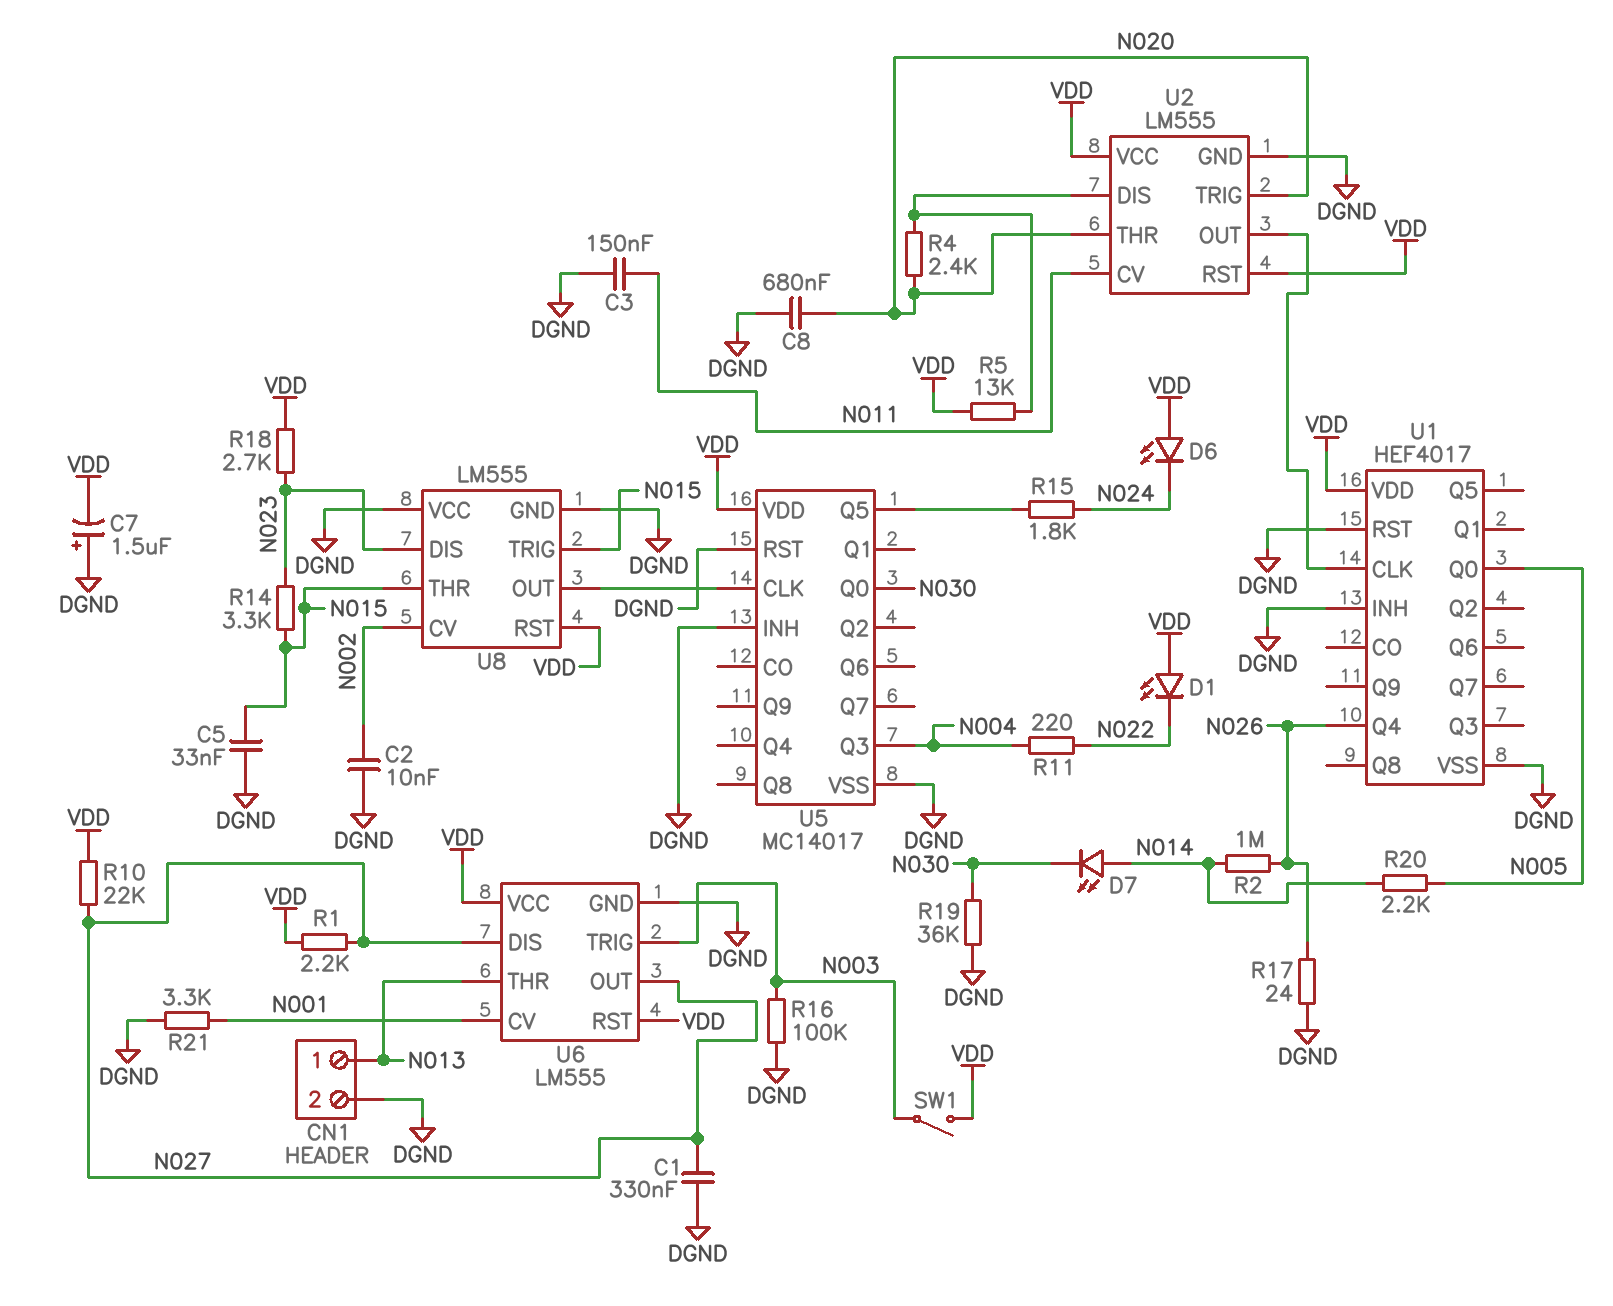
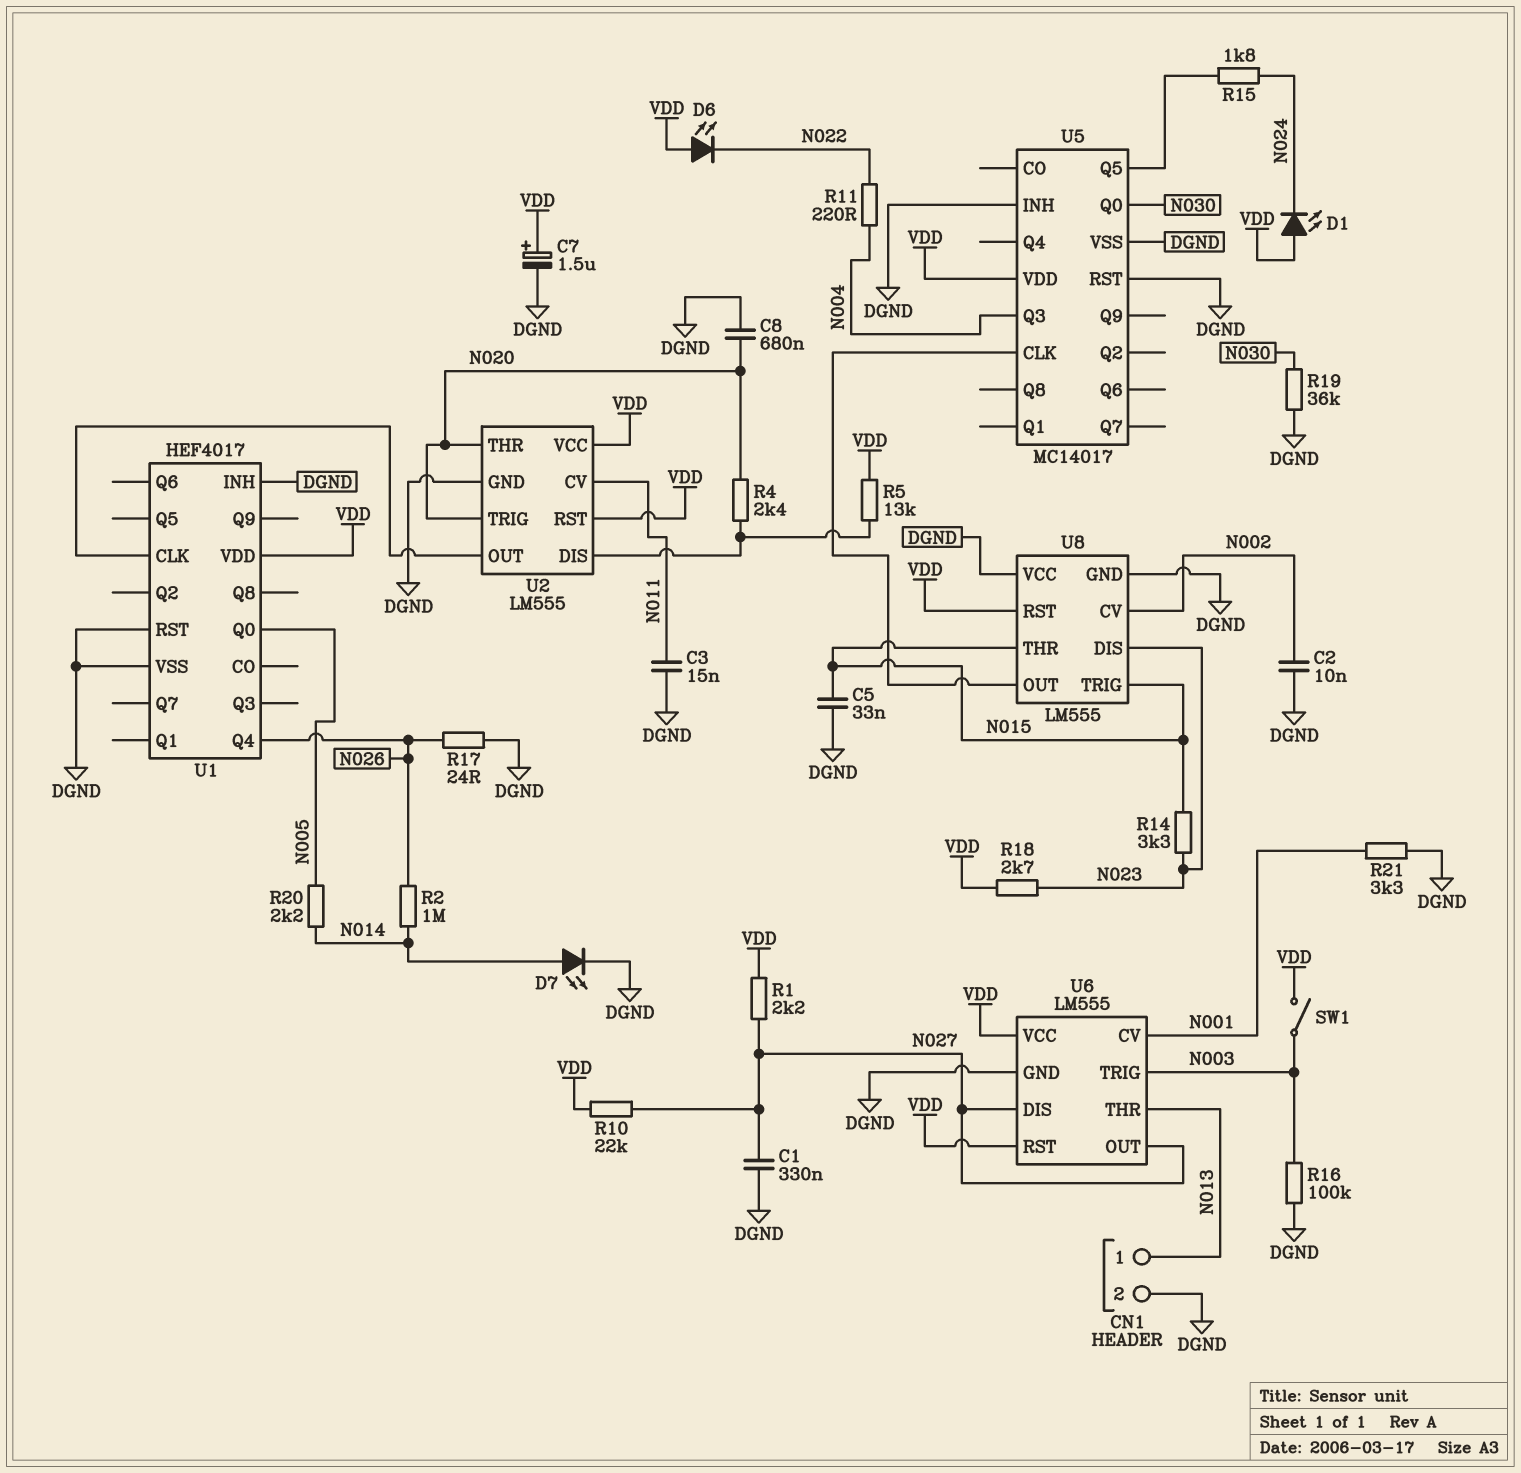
C3: 150nF (DGND, N011) -> 15nF (DGND, N011)
C7: 1.5uF (plus DGND, minus VDD) -> 1.5uF (plus VDD, minus DGND)
D1: LED (A VDD, K N022) -> LED (A VDD, K N024)
D6: LED (A VDD, K N024) -> LED (A VDD, K N022)
D7: LED (A N014, K N030) -> LED (A N014, K DGND)

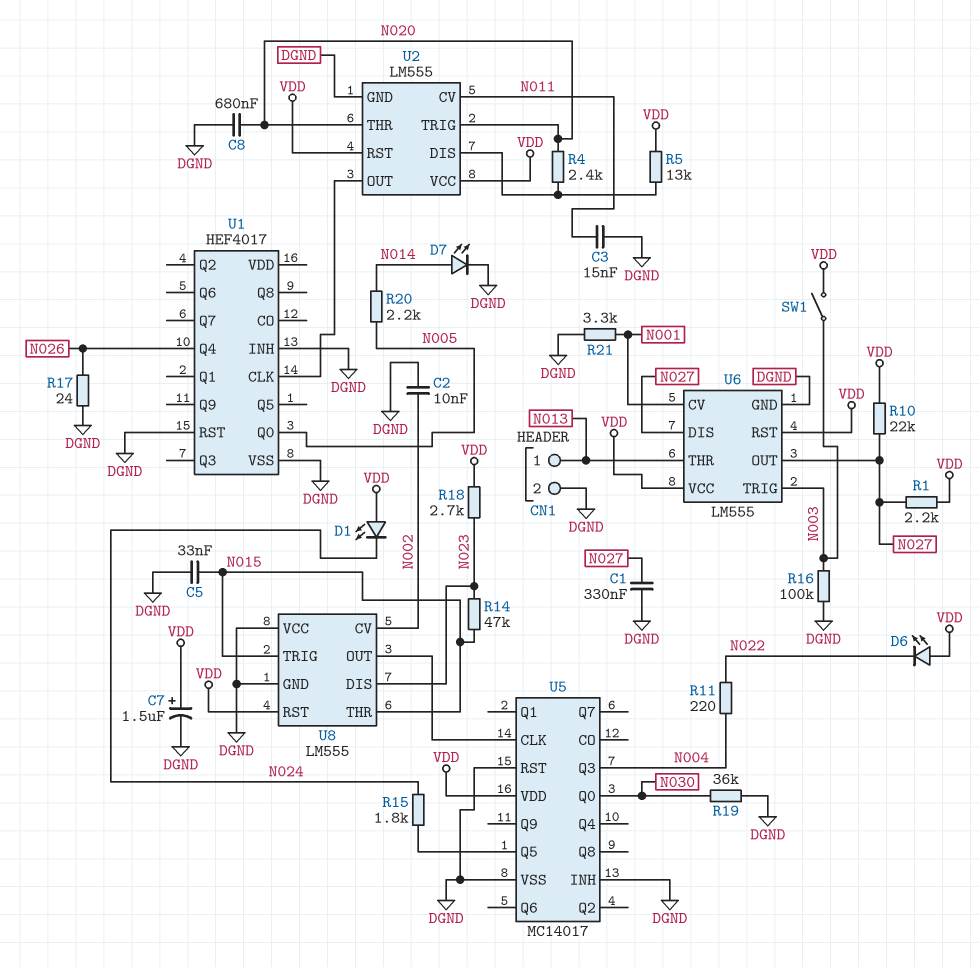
R2: 1M (N014, N026) -> none
R14: 3.3k (N015, N023) -> 47k (N015, N023)
U1 pin VDD: VDD -> none

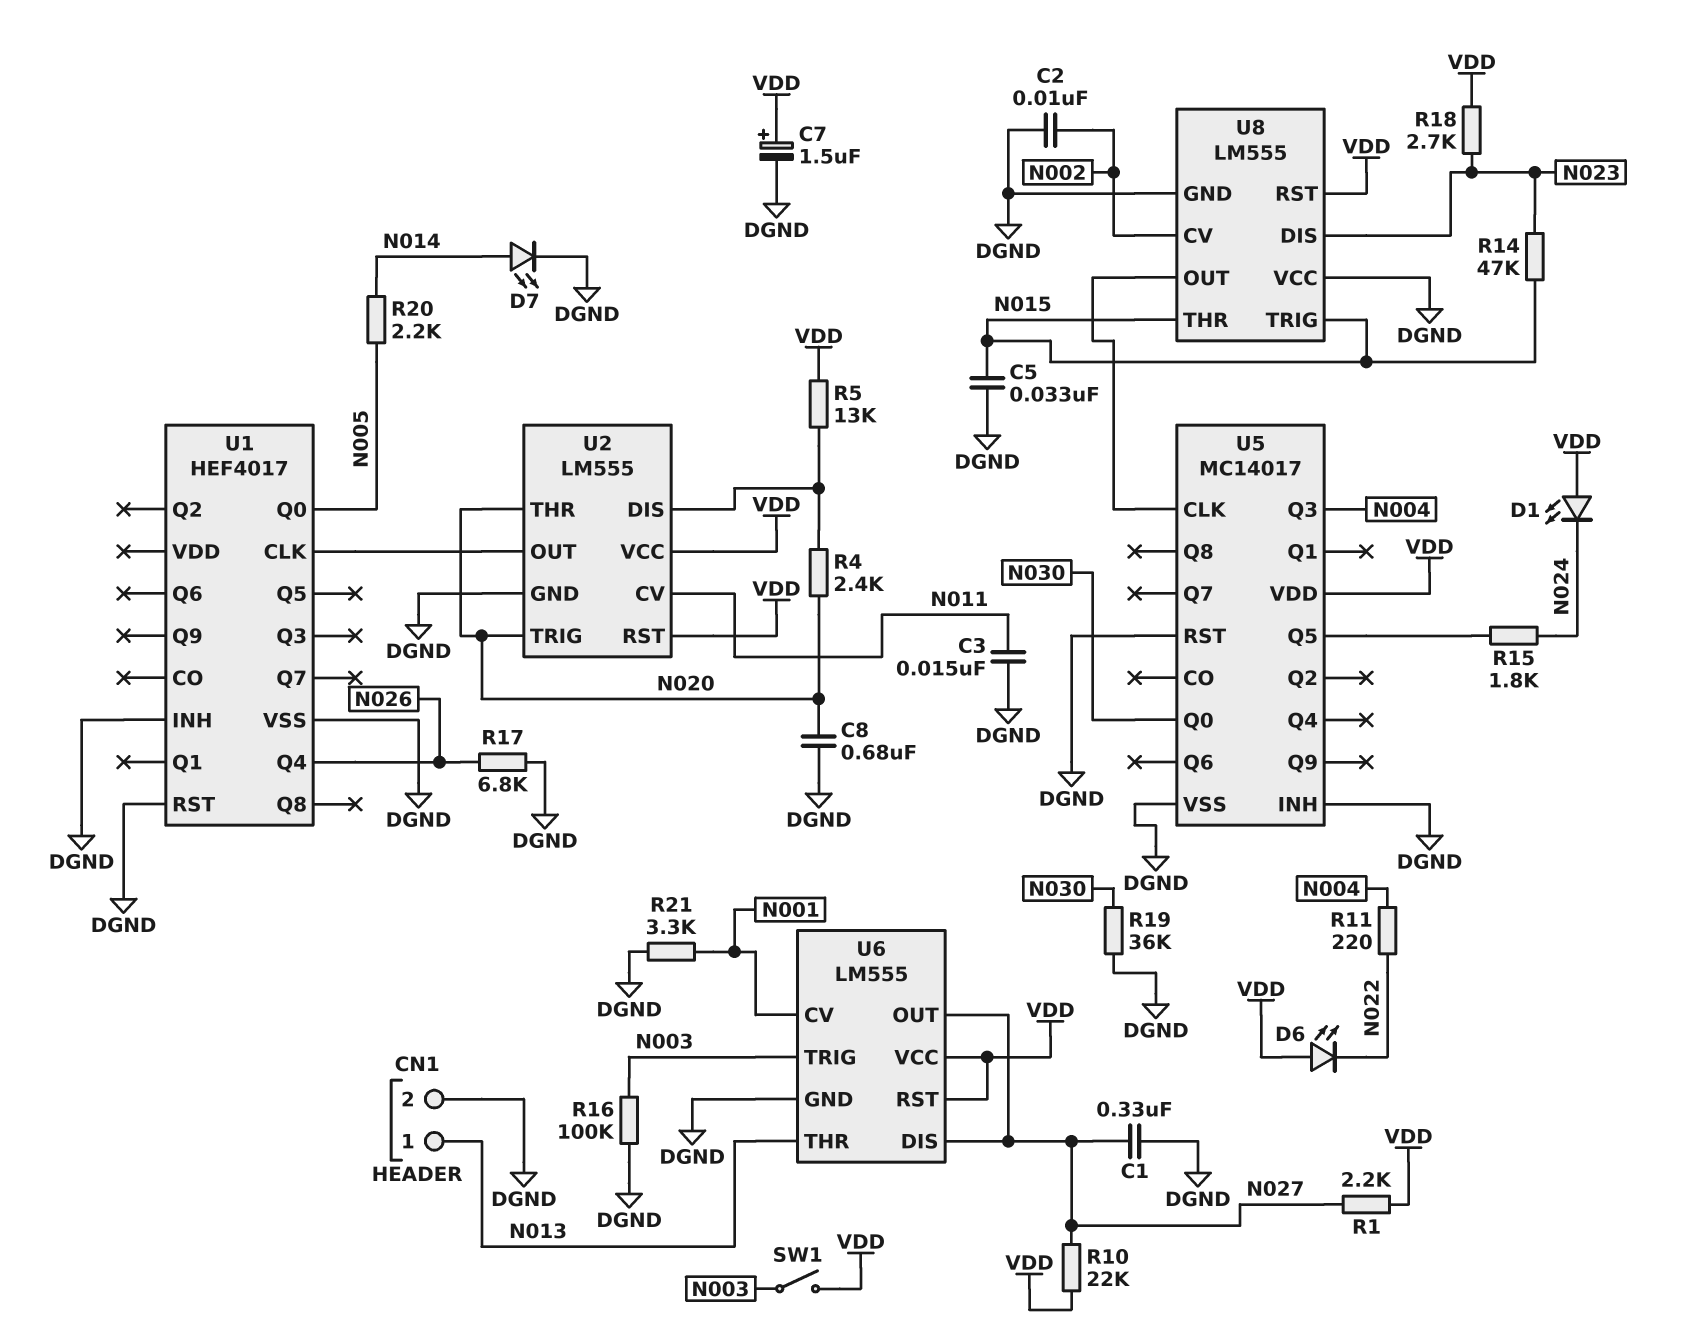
R17: 24 (DGND, N026) -> 6.8k (DGND, N026)

